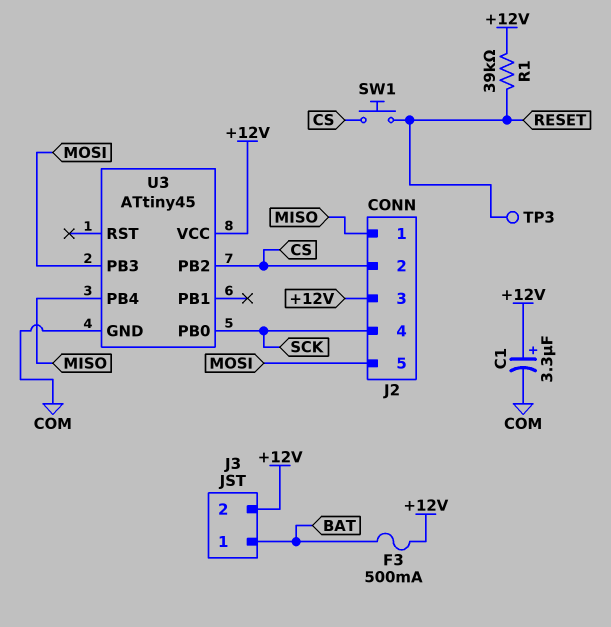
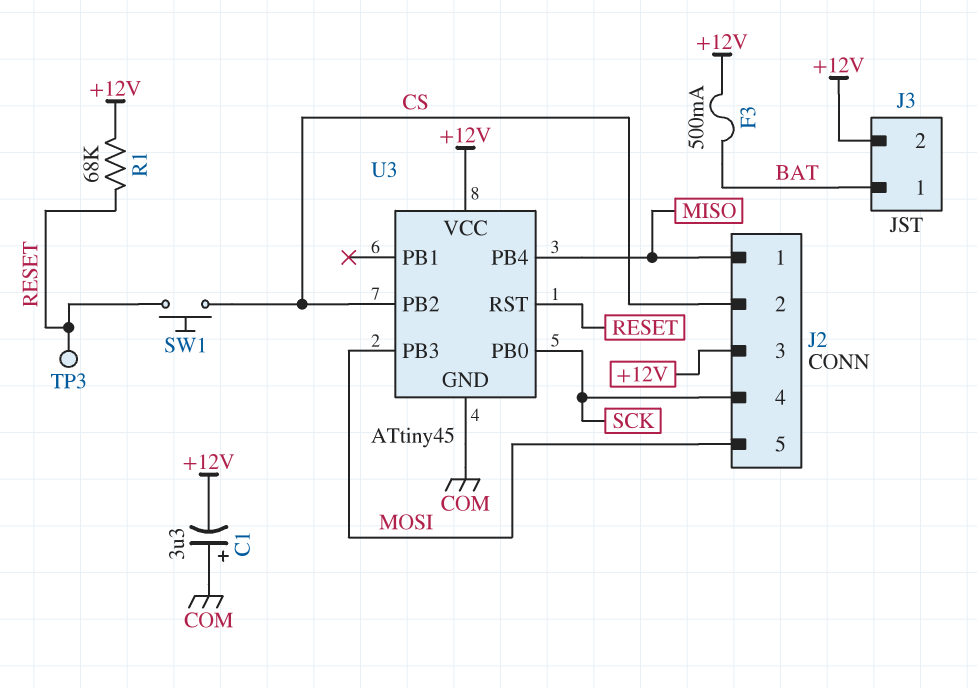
C1: 3.3uF (plus +12V, minus COM) -> 3.3uF (plus COM, minus +12V)
R1: 39k (+12V, RESET) -> 68k (+12V, RESET)
U3 pin RST: none -> RESET

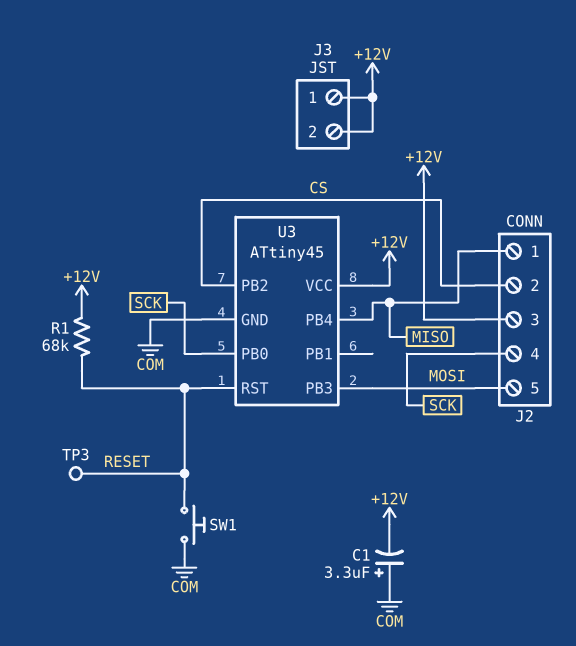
F3: 500mA (+12V, BAT) -> none
J3 pin 1: BAT -> +12V
SW1: button (CS, RESET) -> button (COM, RESET)

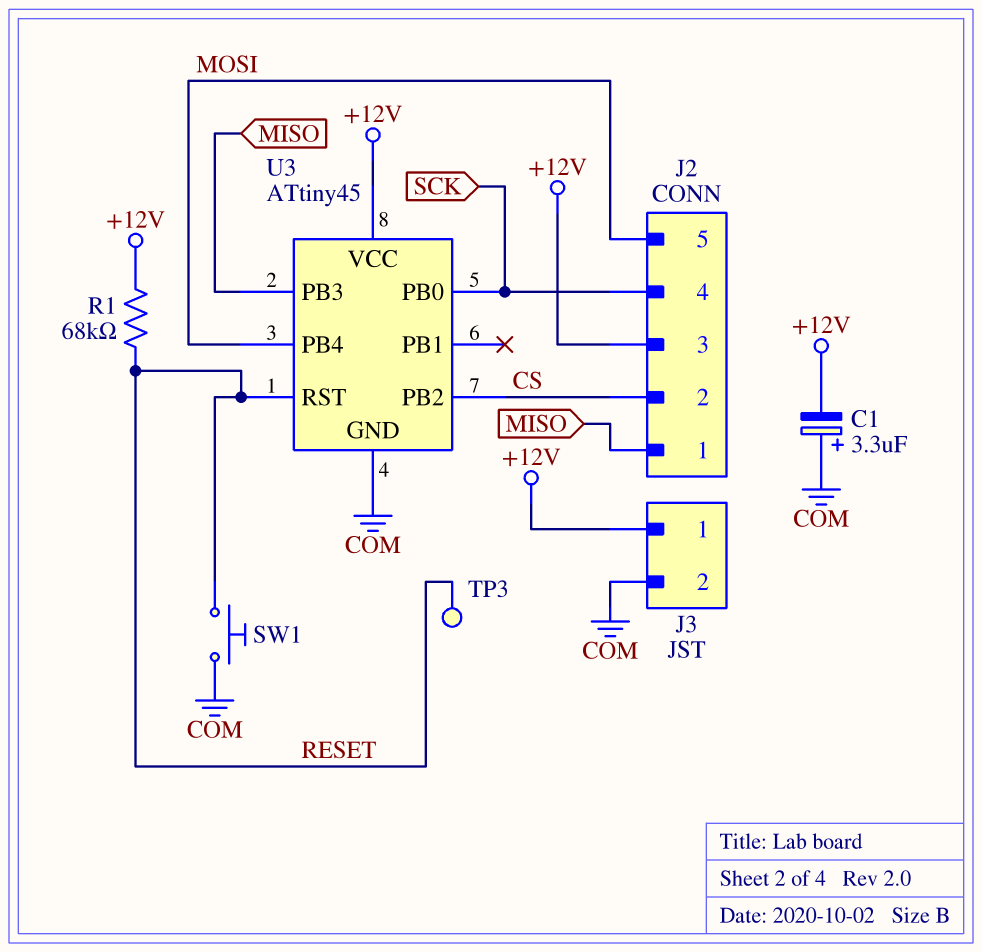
J3 pin 2: +12V -> COM
U3 pin PB3: MOSI -> MISO
U3 pin PB4: MISO -> MOSI

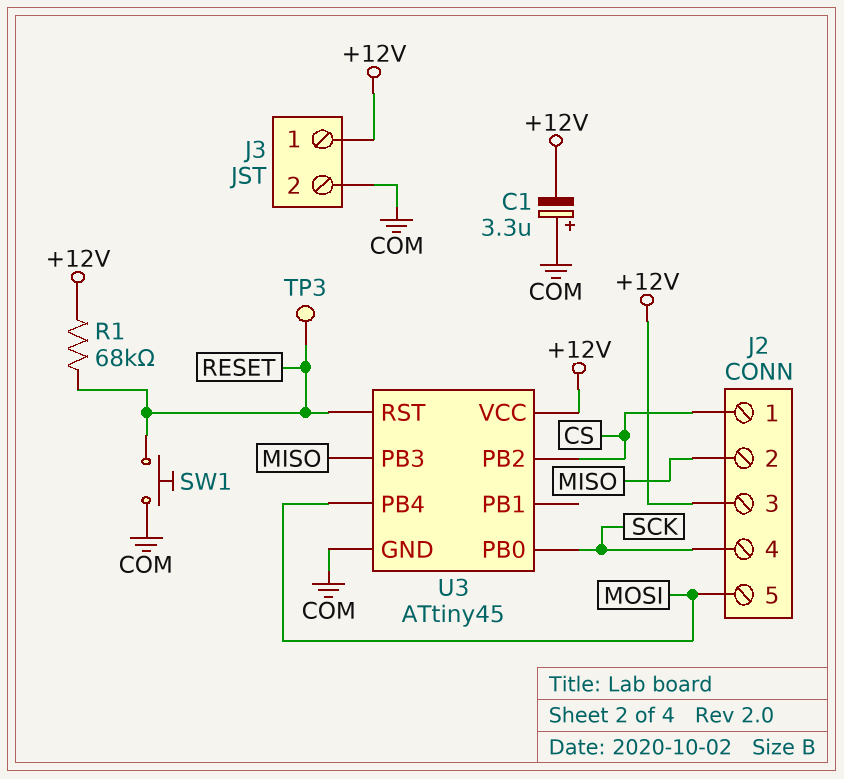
J2 pin 1: MISO -> CS
J2 pin 2: CS -> MISO

